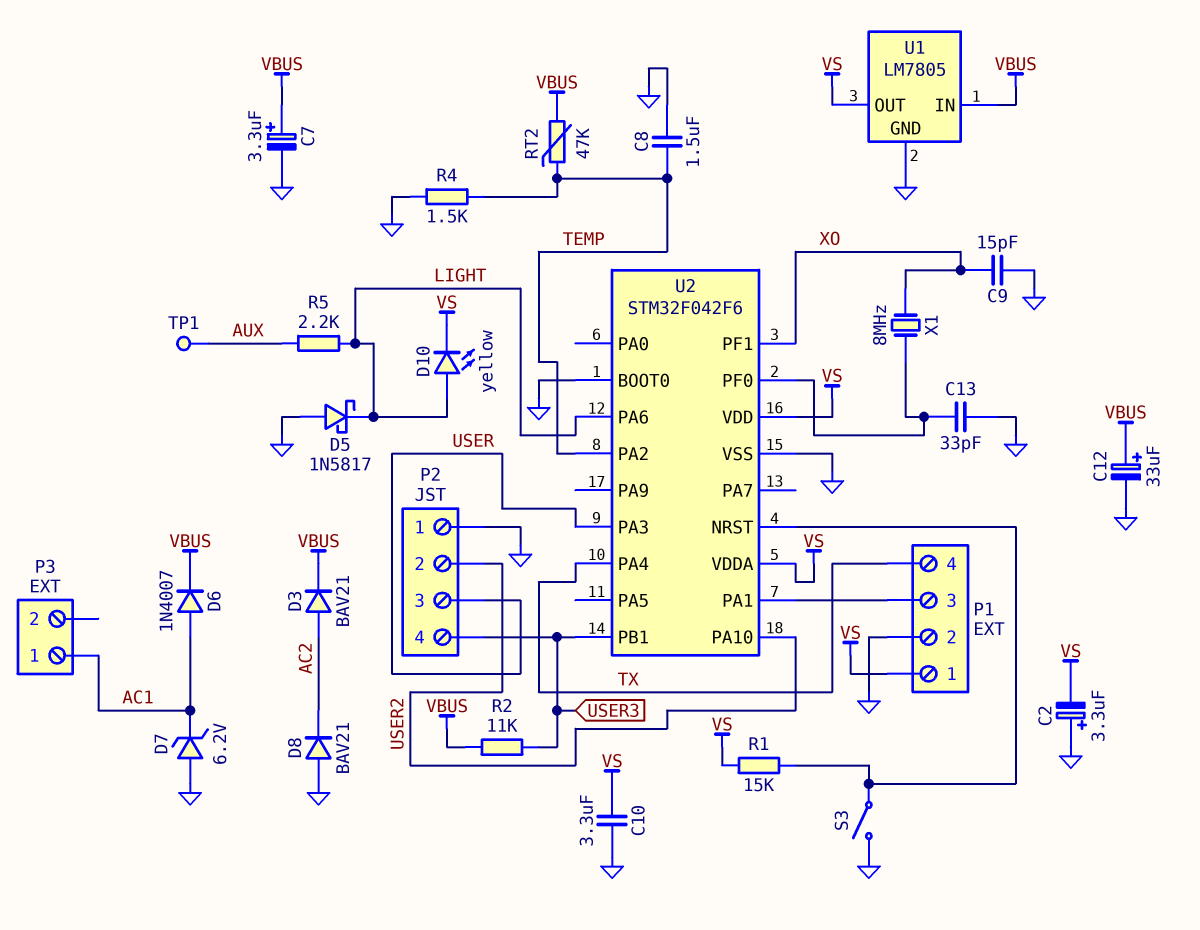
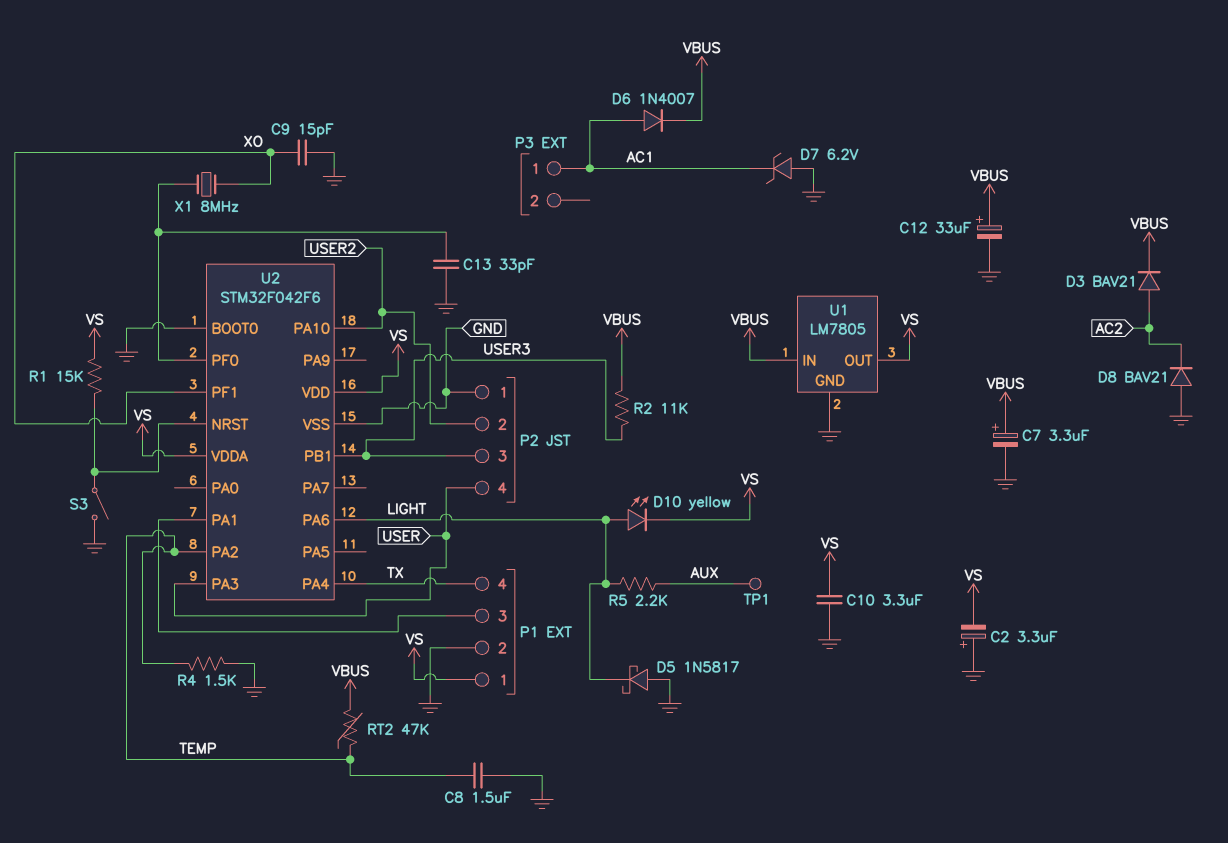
P2 pin 3: USER -> USER3
P2 pin 4: USER3 -> USER

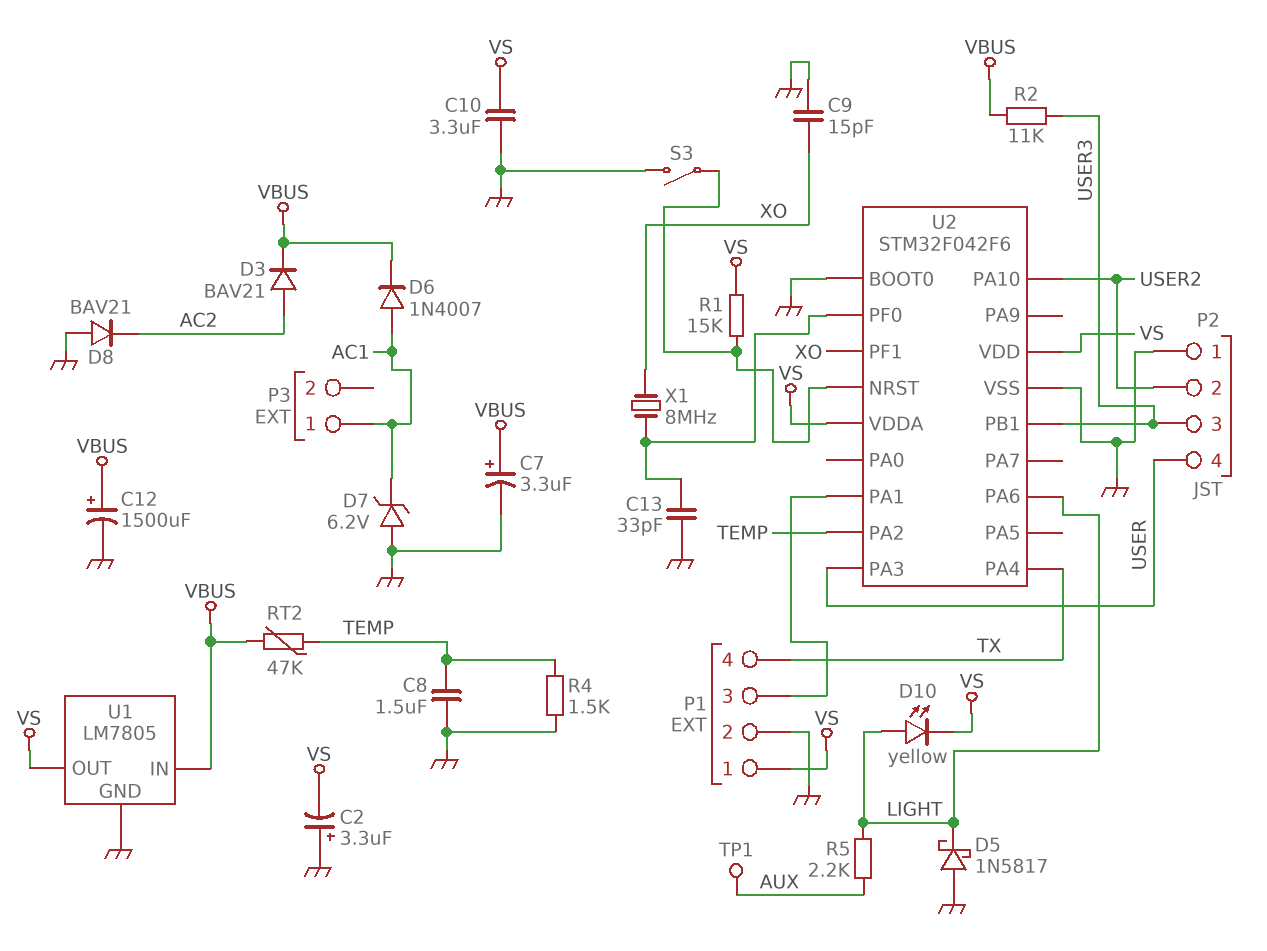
C12: 33uF (plus VBUS, minus GND) -> 1500uF (plus VBUS, minus GND)

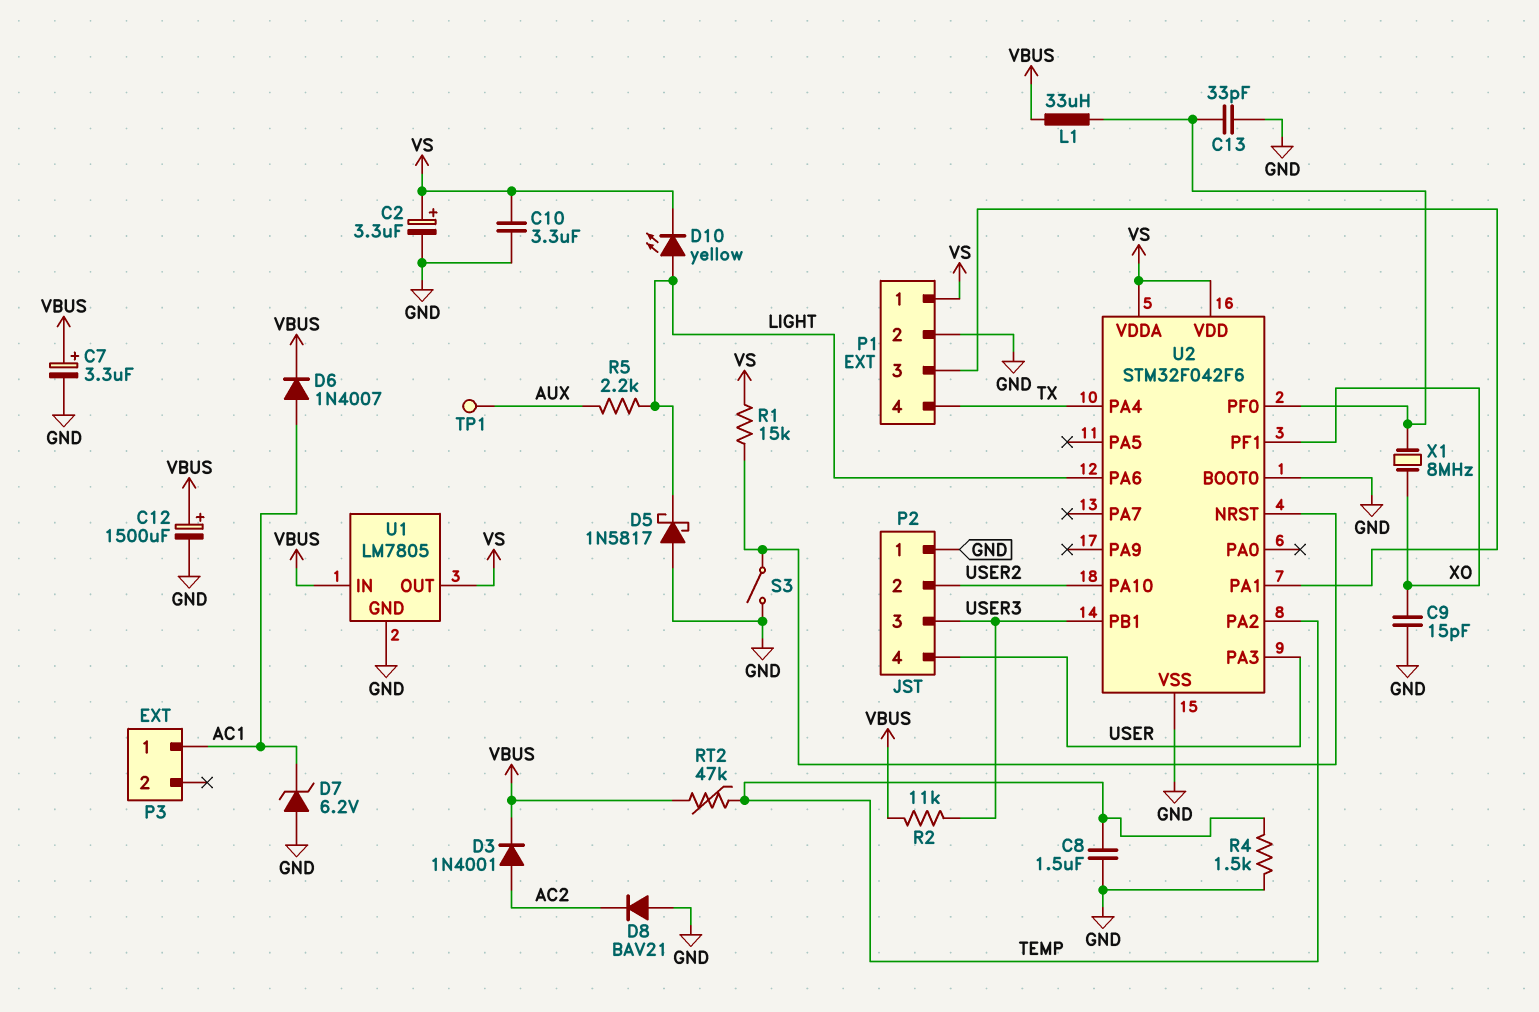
C2: 3.3uF (plus GND, minus VS) -> 3.3uF (plus VS, minus GND)
D3: diode BAV21 (A AC2, K VBUS) -> diode 1N4001 (A AC2, K VBUS)
L1: none -> 33uH (U2/PF0, VBUS)

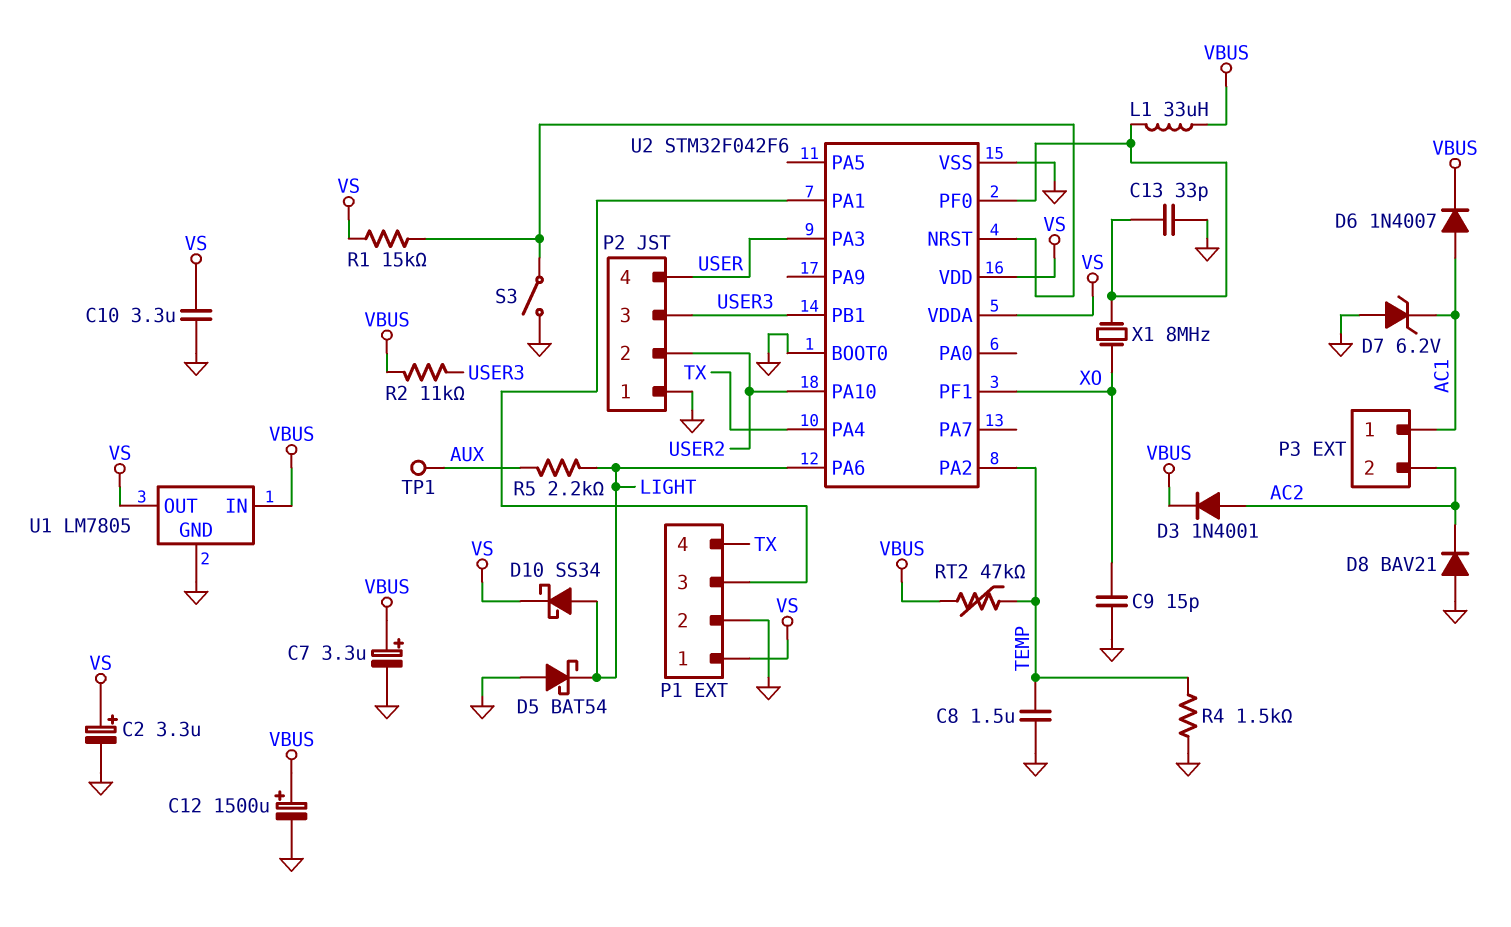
D5: schottky 1N5817 (A GND, K LIGHT) -> schottky BAT54 (A GND, K LIGHT)
D10: LED yellow (A LIGHT, K VS) -> schottky SS34 (A LIGHT, K VS)
P3 pin 2: none -> AC2

